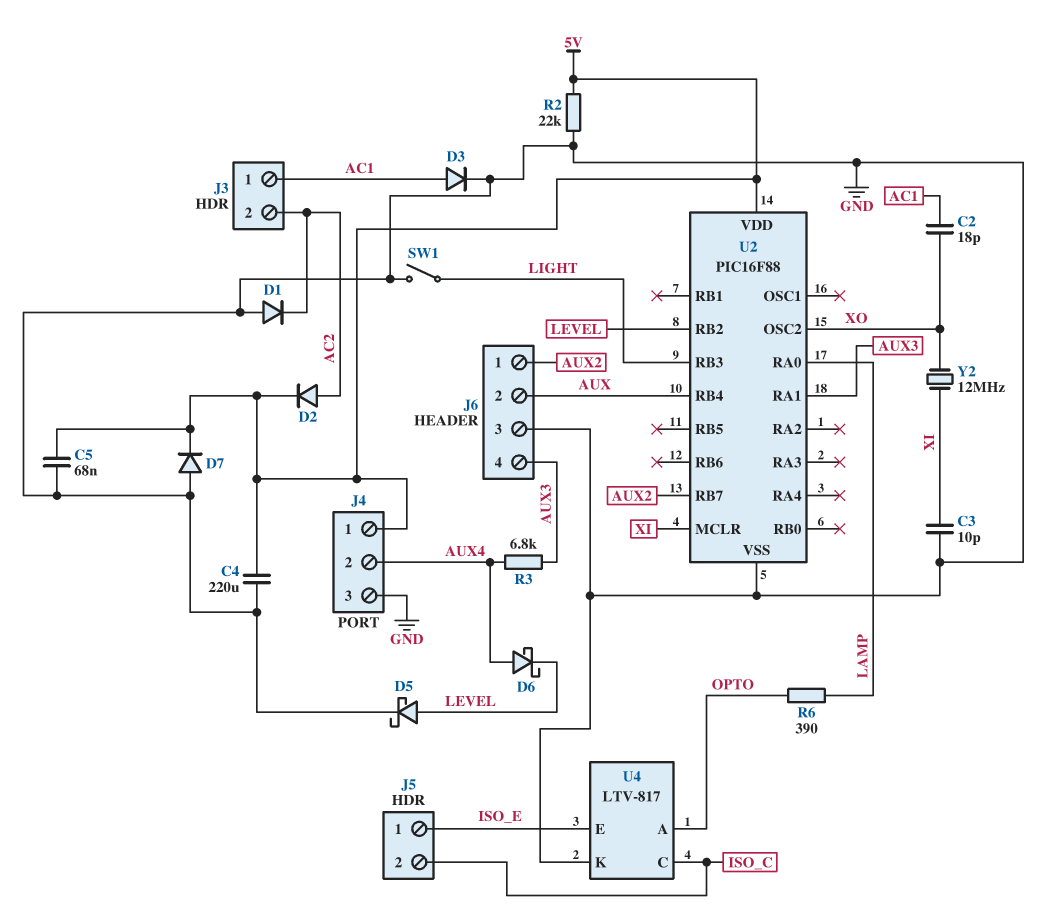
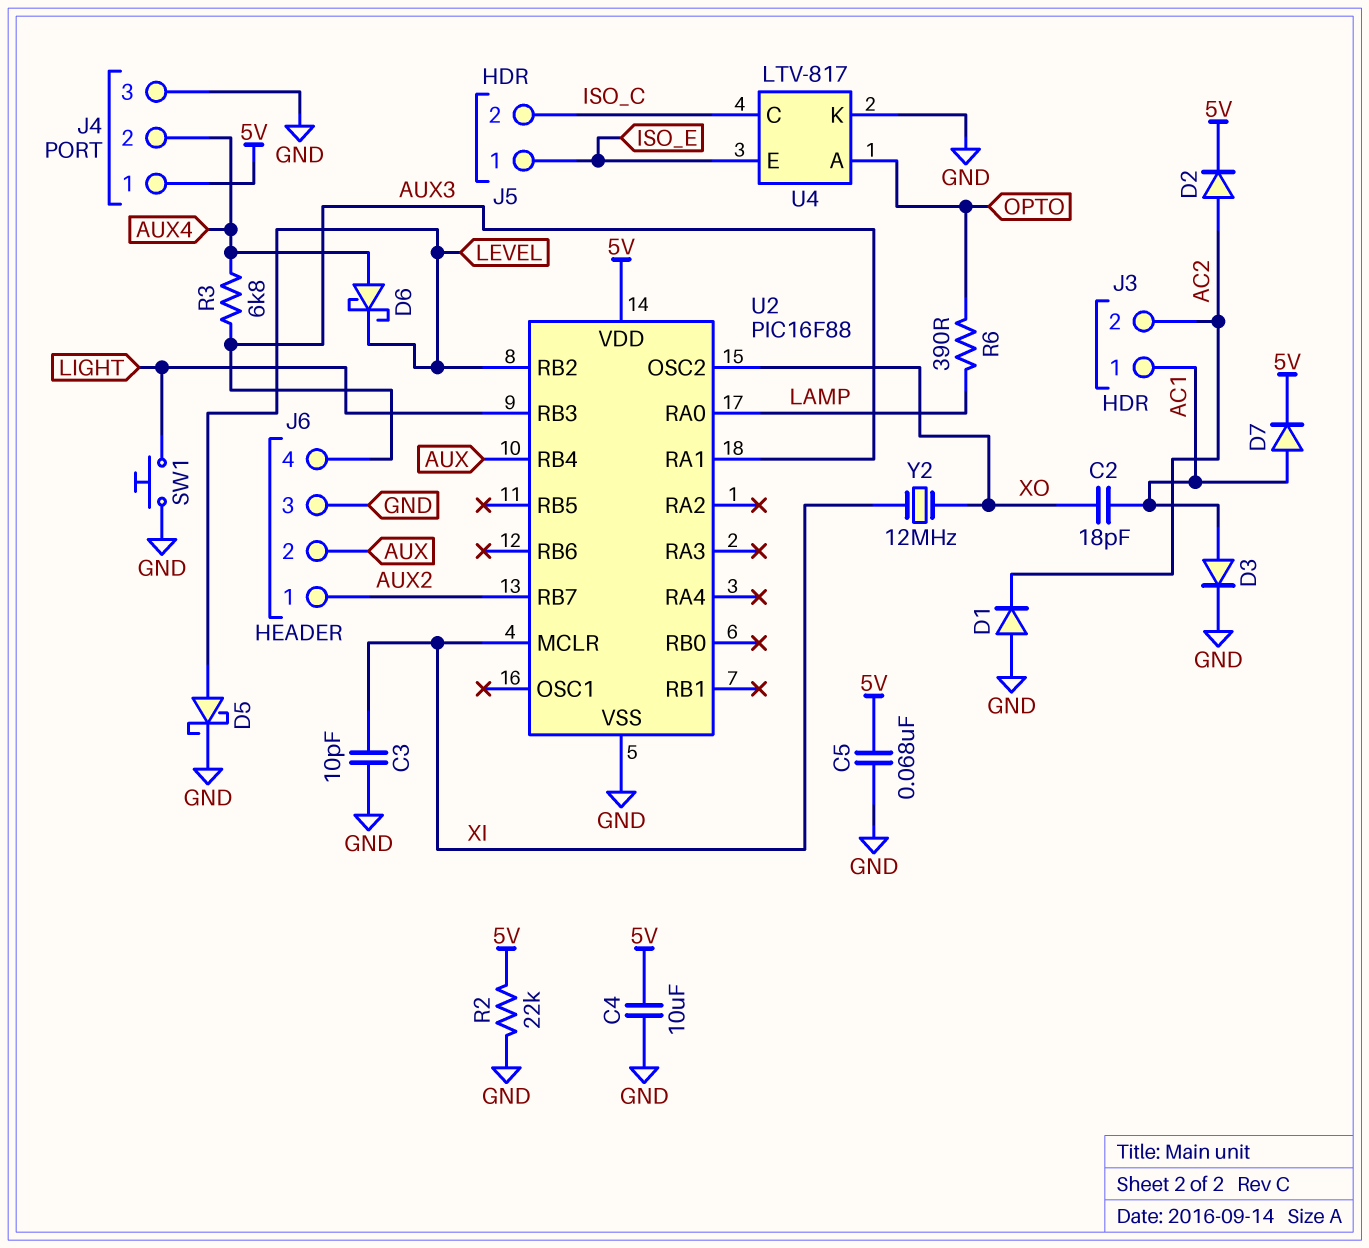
C4: 220uF (5V, GND) -> 10uF (5V, GND)
D7: diode (A GND, K 5V) -> diode (A AC1, K 5V)
SW1: switch (GND, LIGHT) -> button (GND, LIGHT)

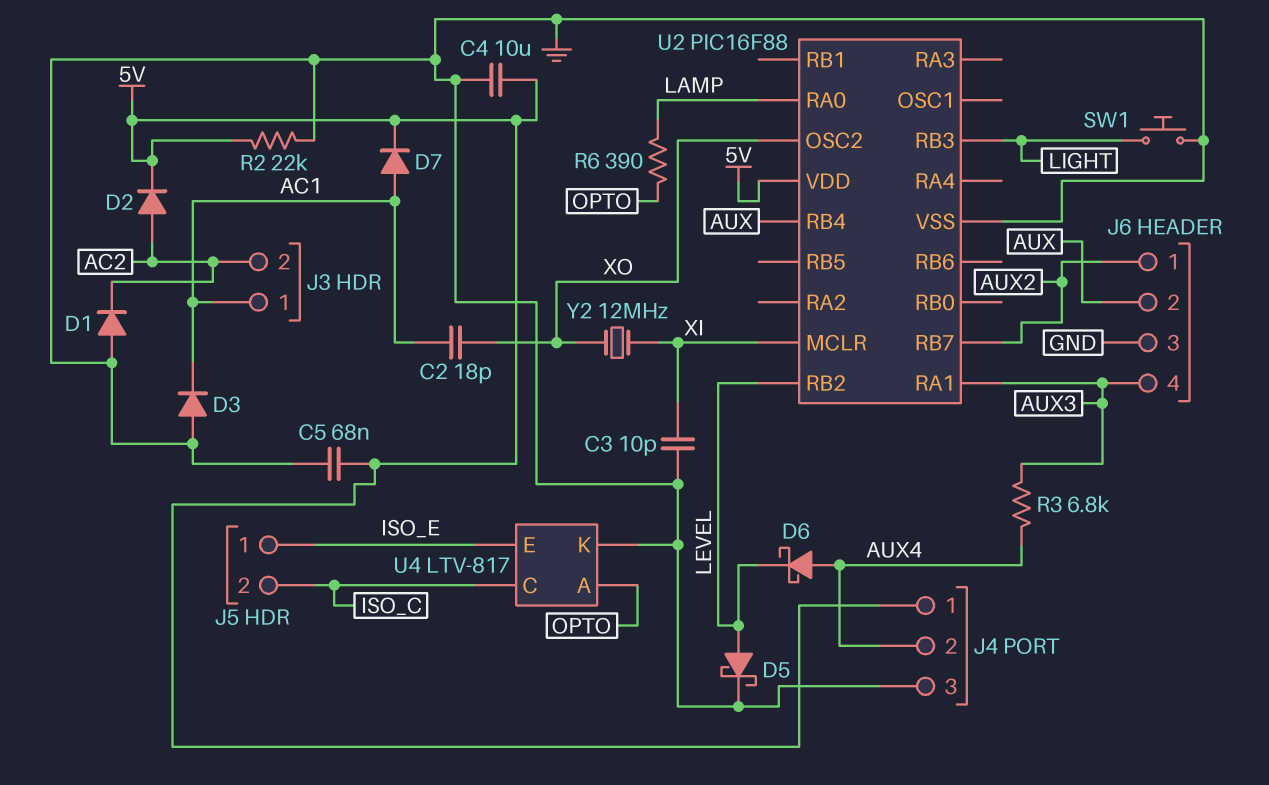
D3: diode (A AC1, K GND) -> diode (A GND, K AC1)

